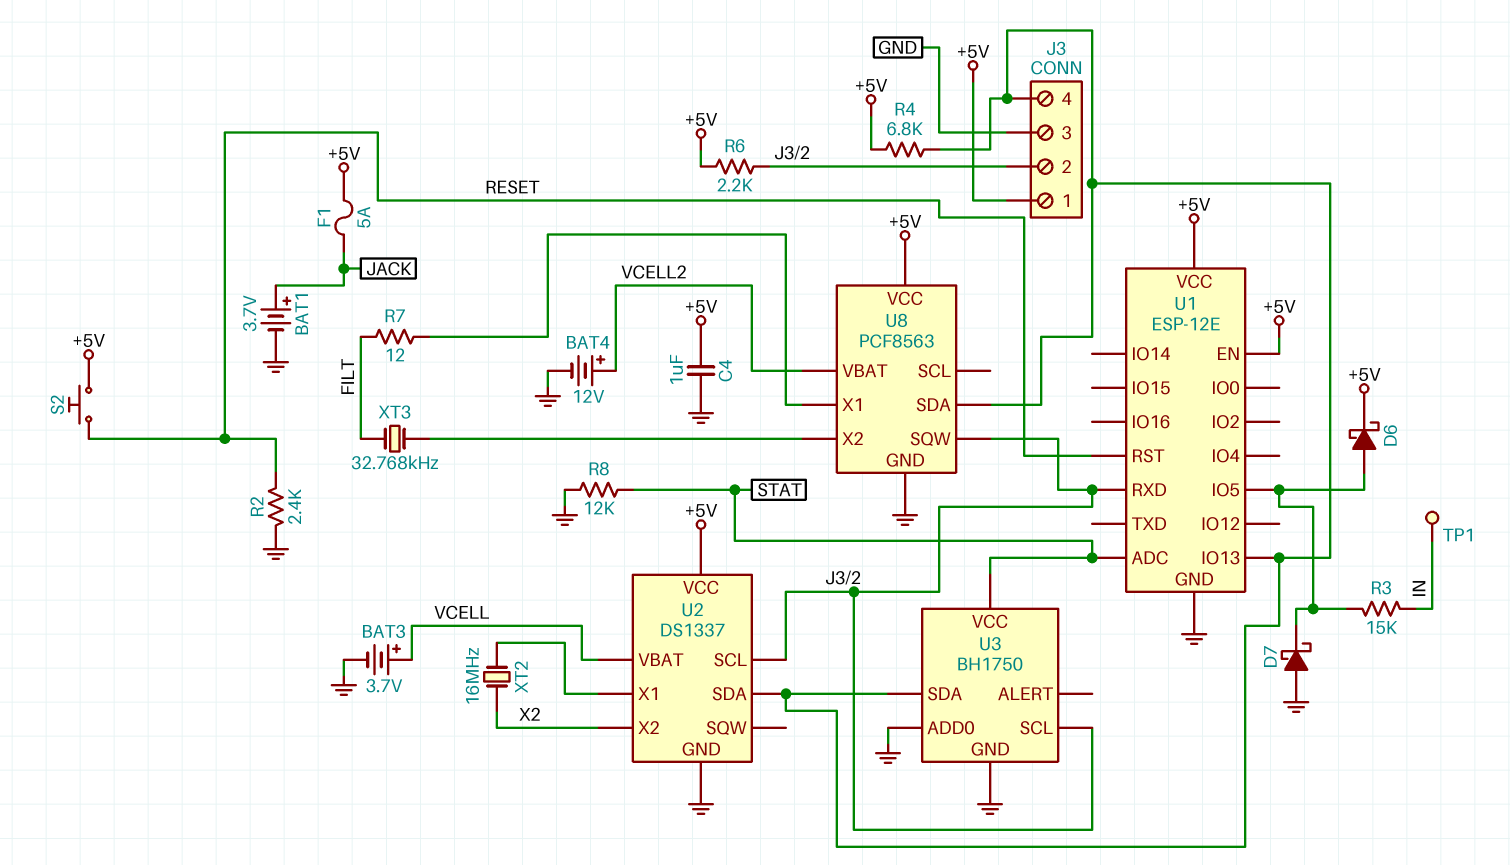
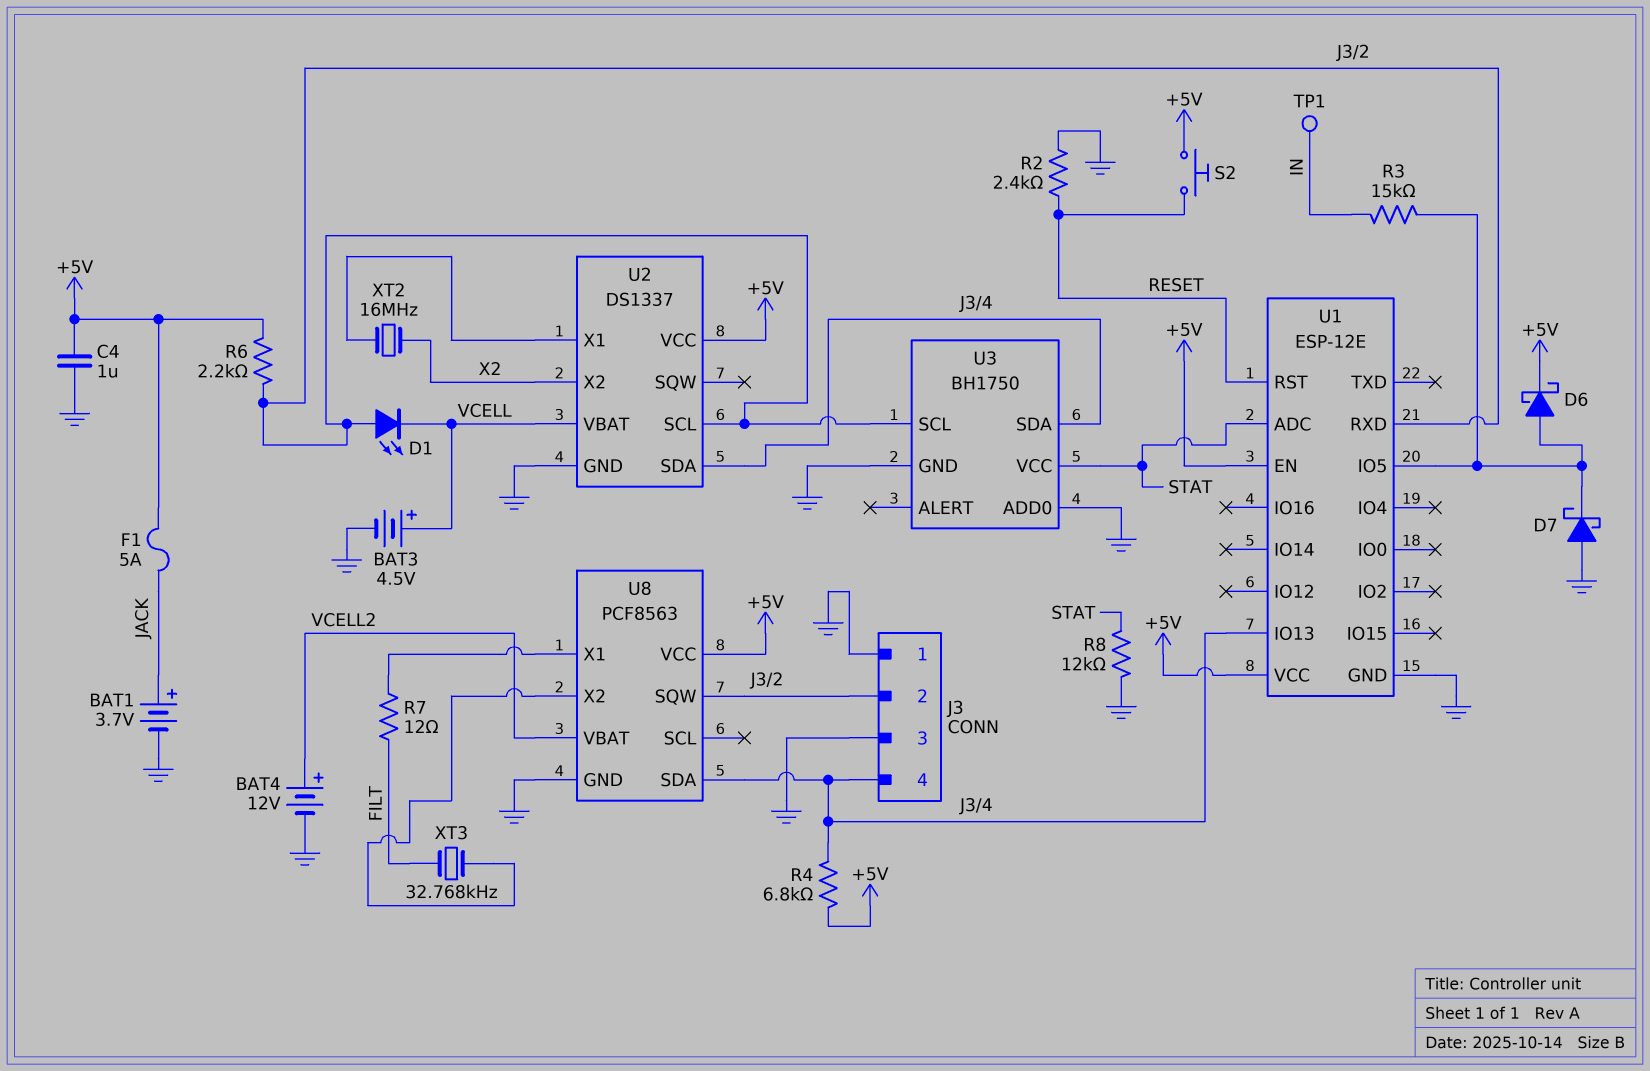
BAT3: 3.7V (plus VCELL, minus GND) -> 4.5V (plus VCELL, minus GND)
D1: none -> LED (A J3/2, K VCELL)
J3 pin 1: +5V -> GND

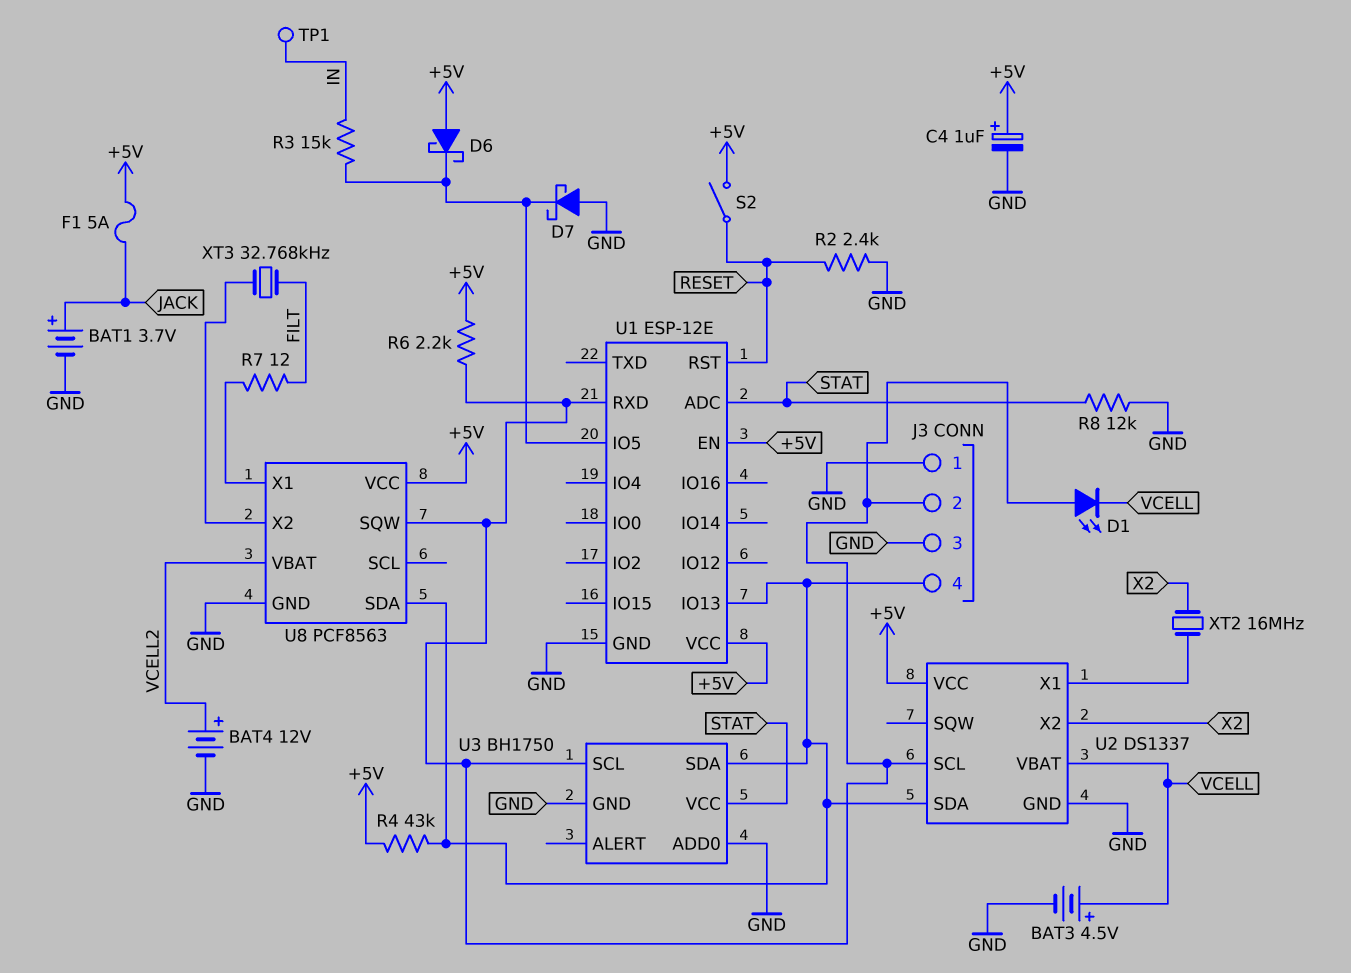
C4: 1uF (+5V, GND) -> 1uF (plus +5V, minus GND)
D6: schottky (A U1/IO5, K +5V) -> schottky (A +5V, K U1/IO5)
R4: 6.8k (+5V, J3/4) -> 43k (+5V, J3/4)
S2: button (+5V, RESET) -> switch (+5V, RESET)

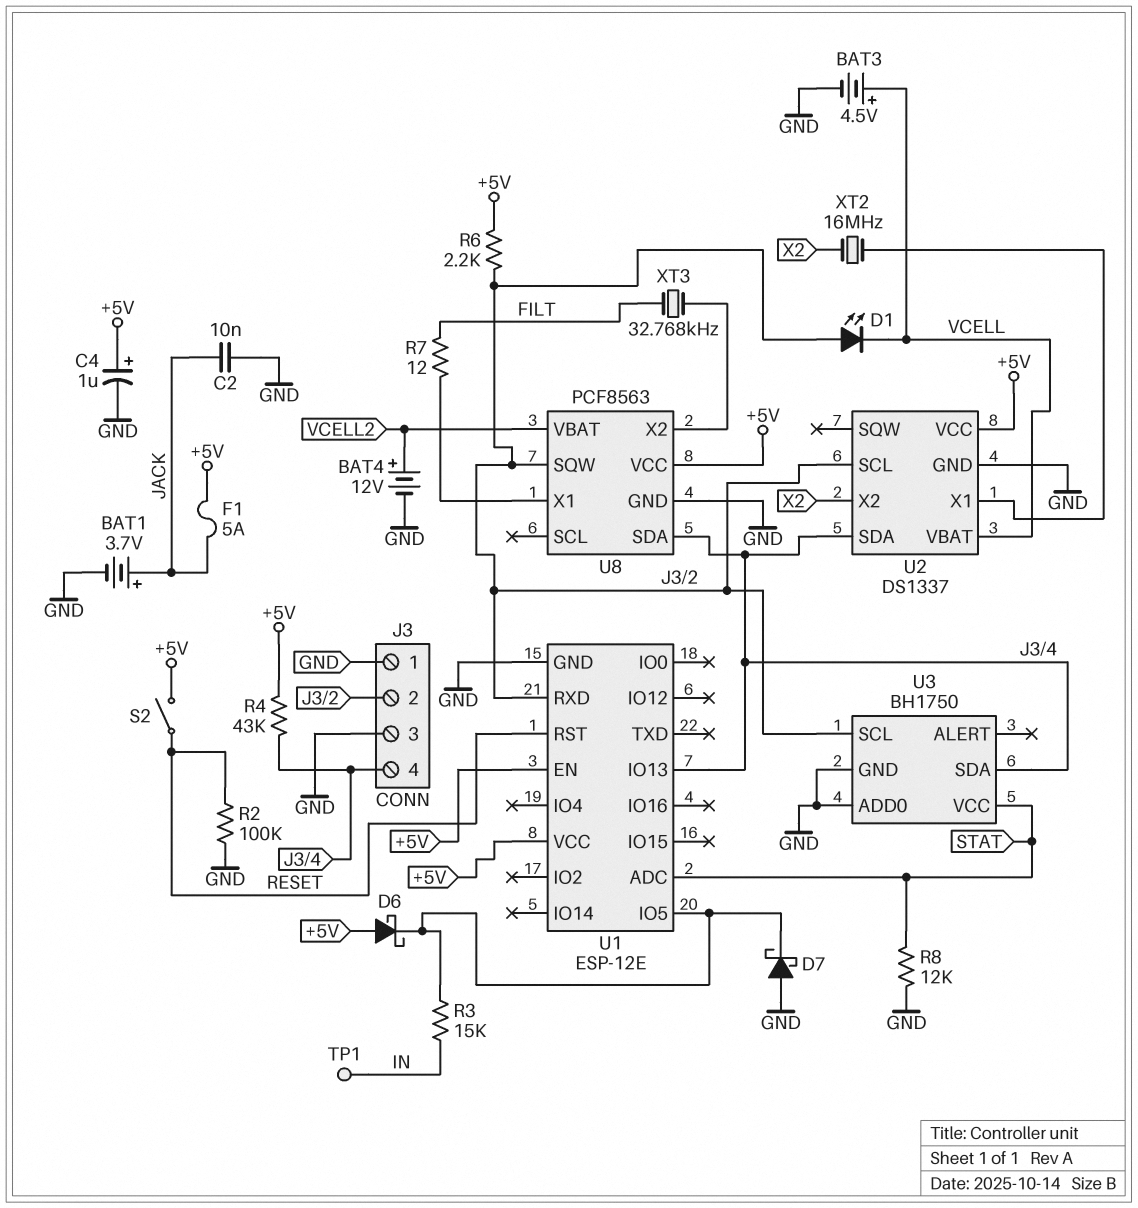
C2: none -> 10nF (GND, JACK)
R2: 2.4k (GND, RESET) -> 100k (GND, RESET)

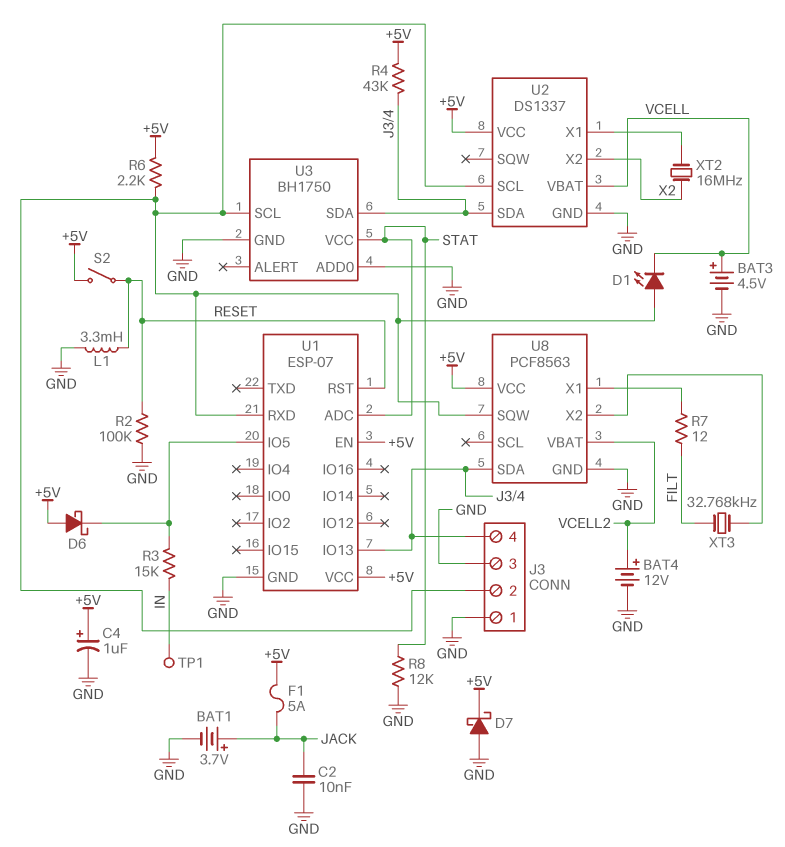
D7: schottky (A GND, K U1/IO5) -> schottky (A GND, K +5V)
L1: none -> 3.3mH (GND, RESET)
U1: ESP-12E -> ESP-07

